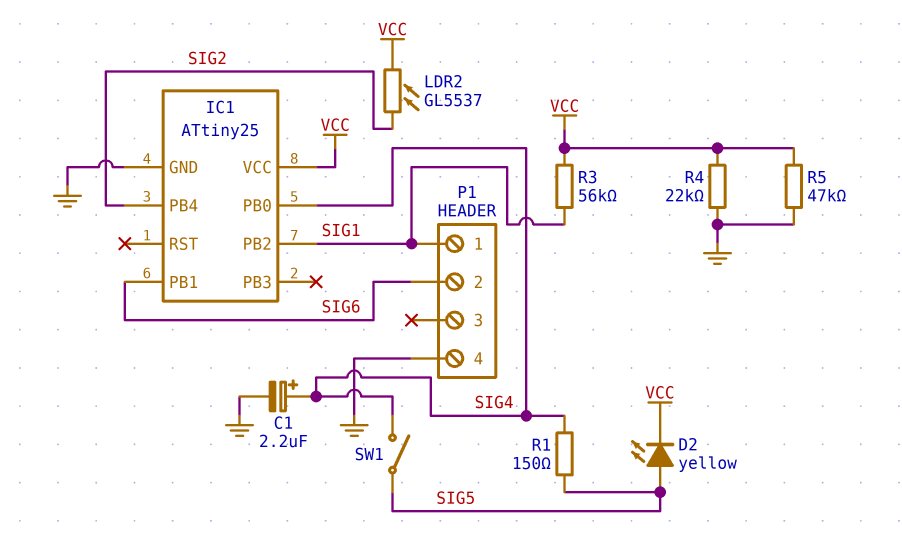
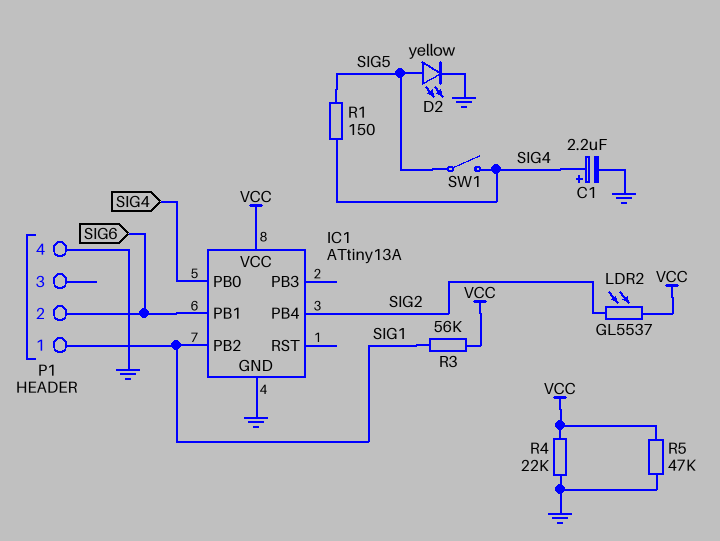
D2: LED yellow (A SIG5, K VCC) -> LED yellow (A SIG5, K GND)
IC1: ATtiny25 -> ATtiny13A

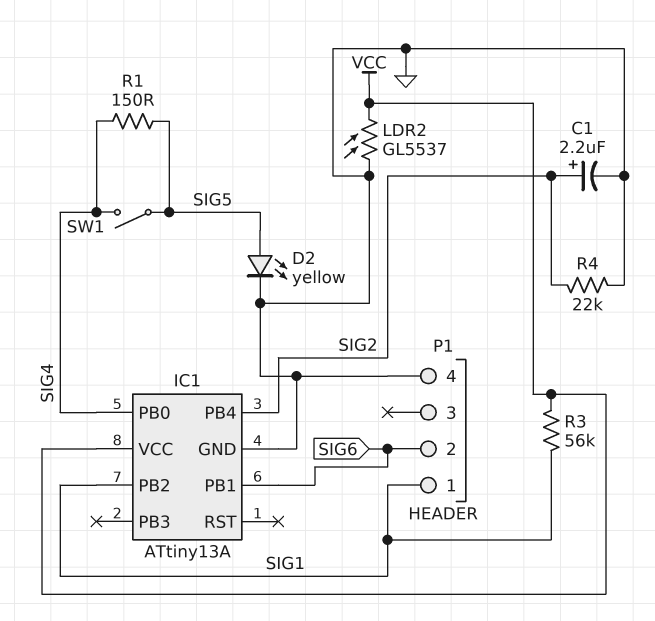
C1: 2.2uF (plus SIG4, minus GND) -> 2.2uF (plus SIG2, minus GND)
LDR2: GL5537 (SIG2, VCC) -> GL5537 (GND, VCC)
R4: 22k (GND, VCC) -> 22k (GND, SIG2)
R5: 47k (GND, VCC) -> none

